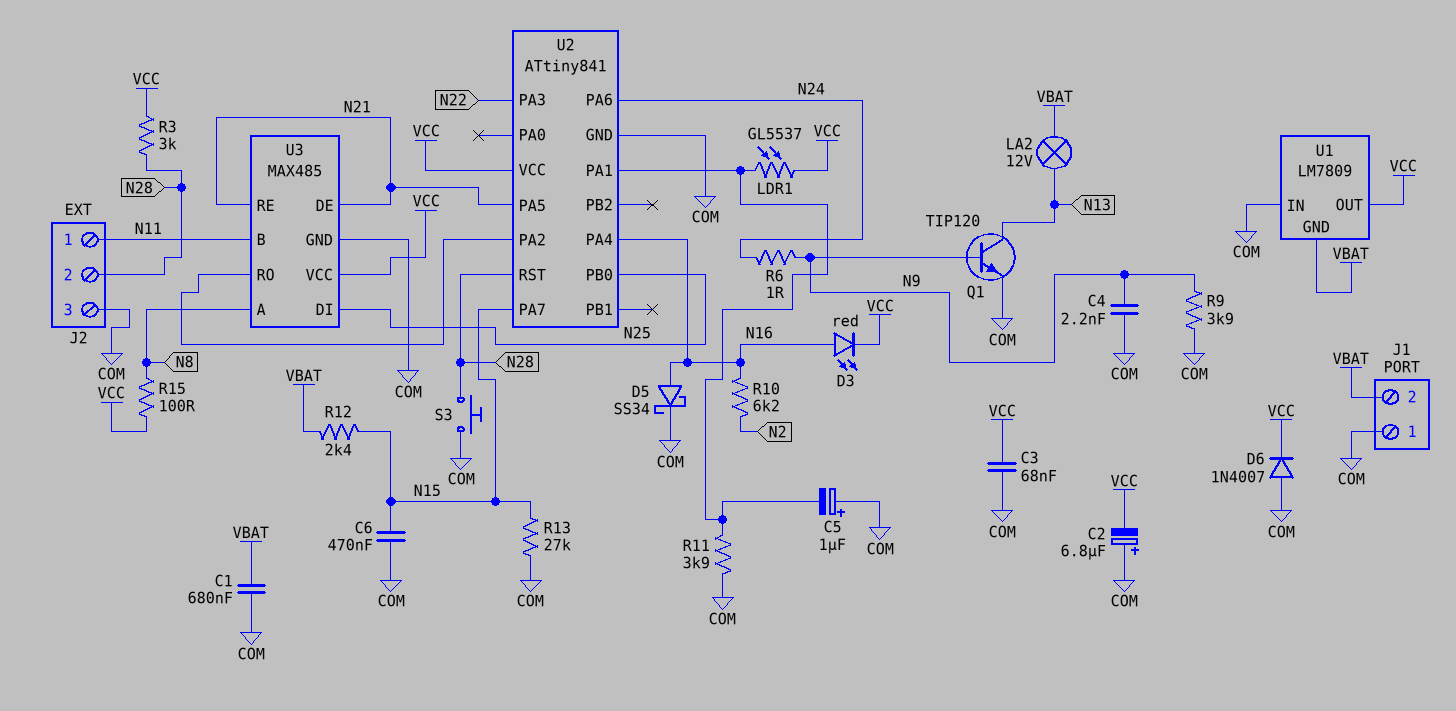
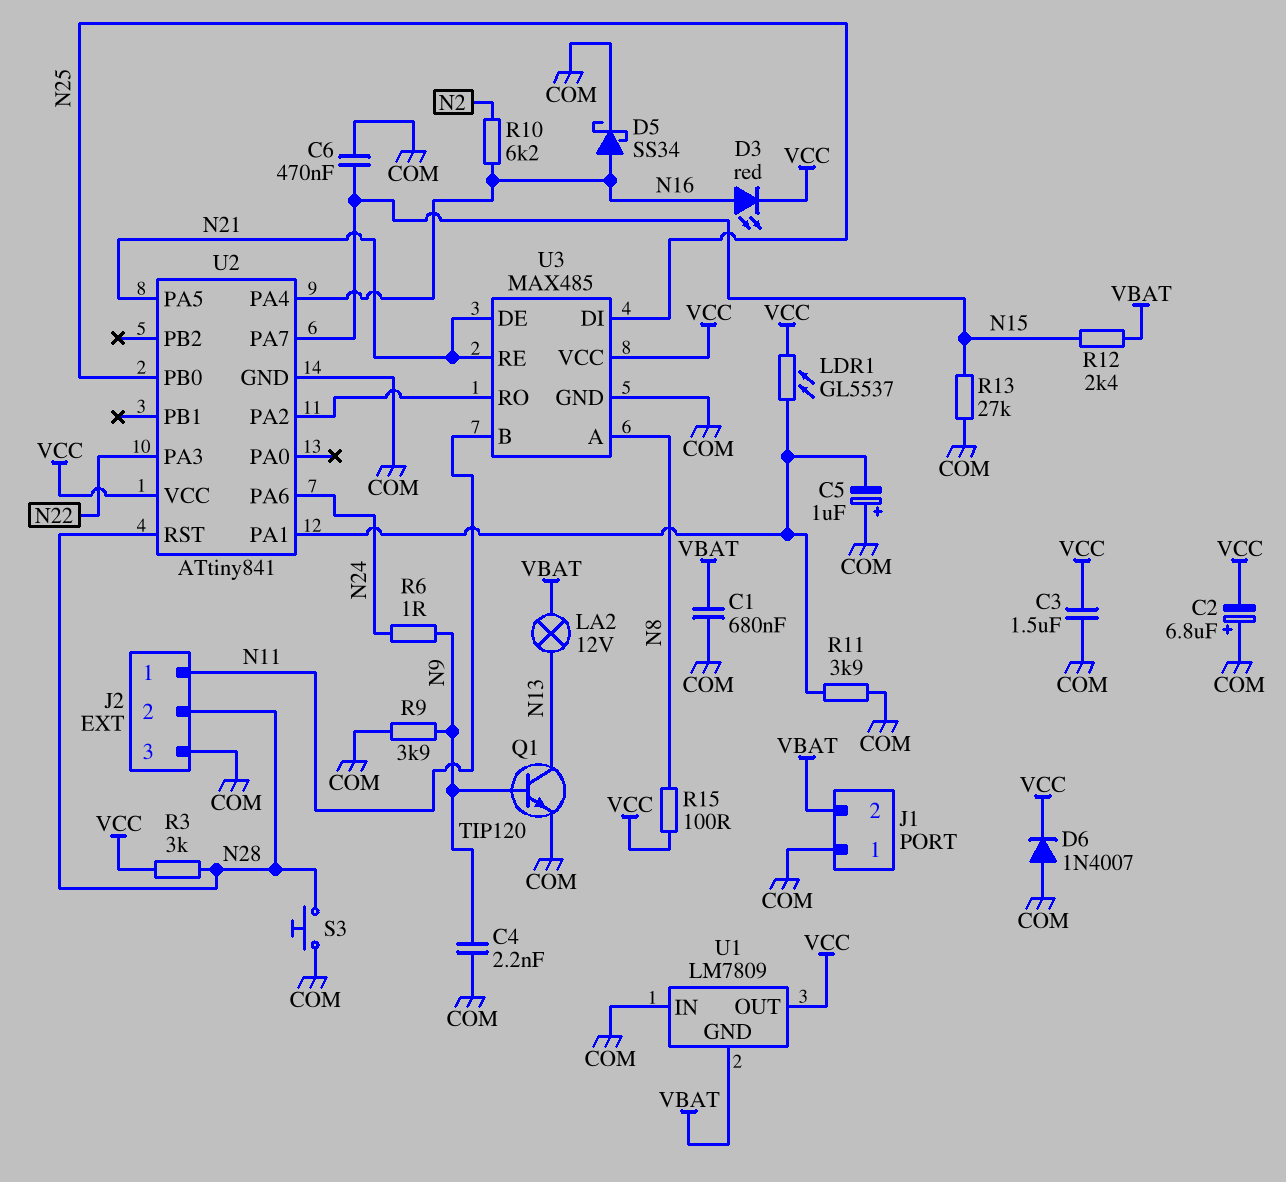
C3: 68nF (COM, VCC) -> 1.5uF (COM, VCC)

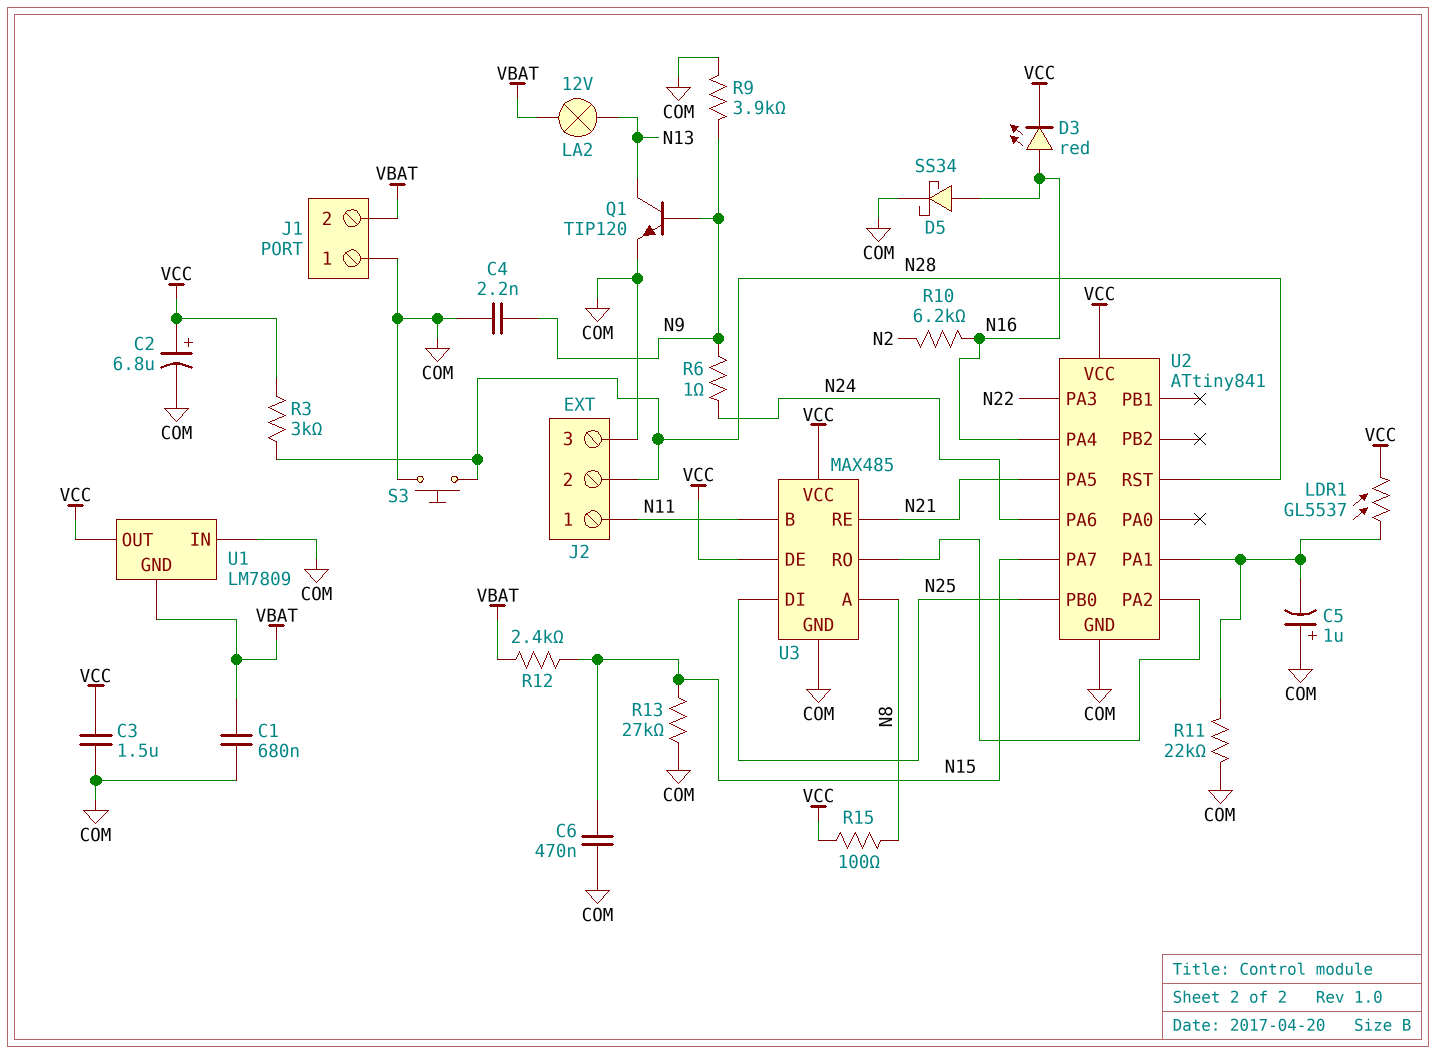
C2: 6.8uF (plus COM, minus VCC) -> 6.8uF (plus VCC, minus COM)
D6: diode 1N4007 (A COM, K VCC) -> none
R11: 3.9k (COM, U2/PA1) -> 22k (COM, U2/PA1)
U3 pin DE: N21 -> VCC

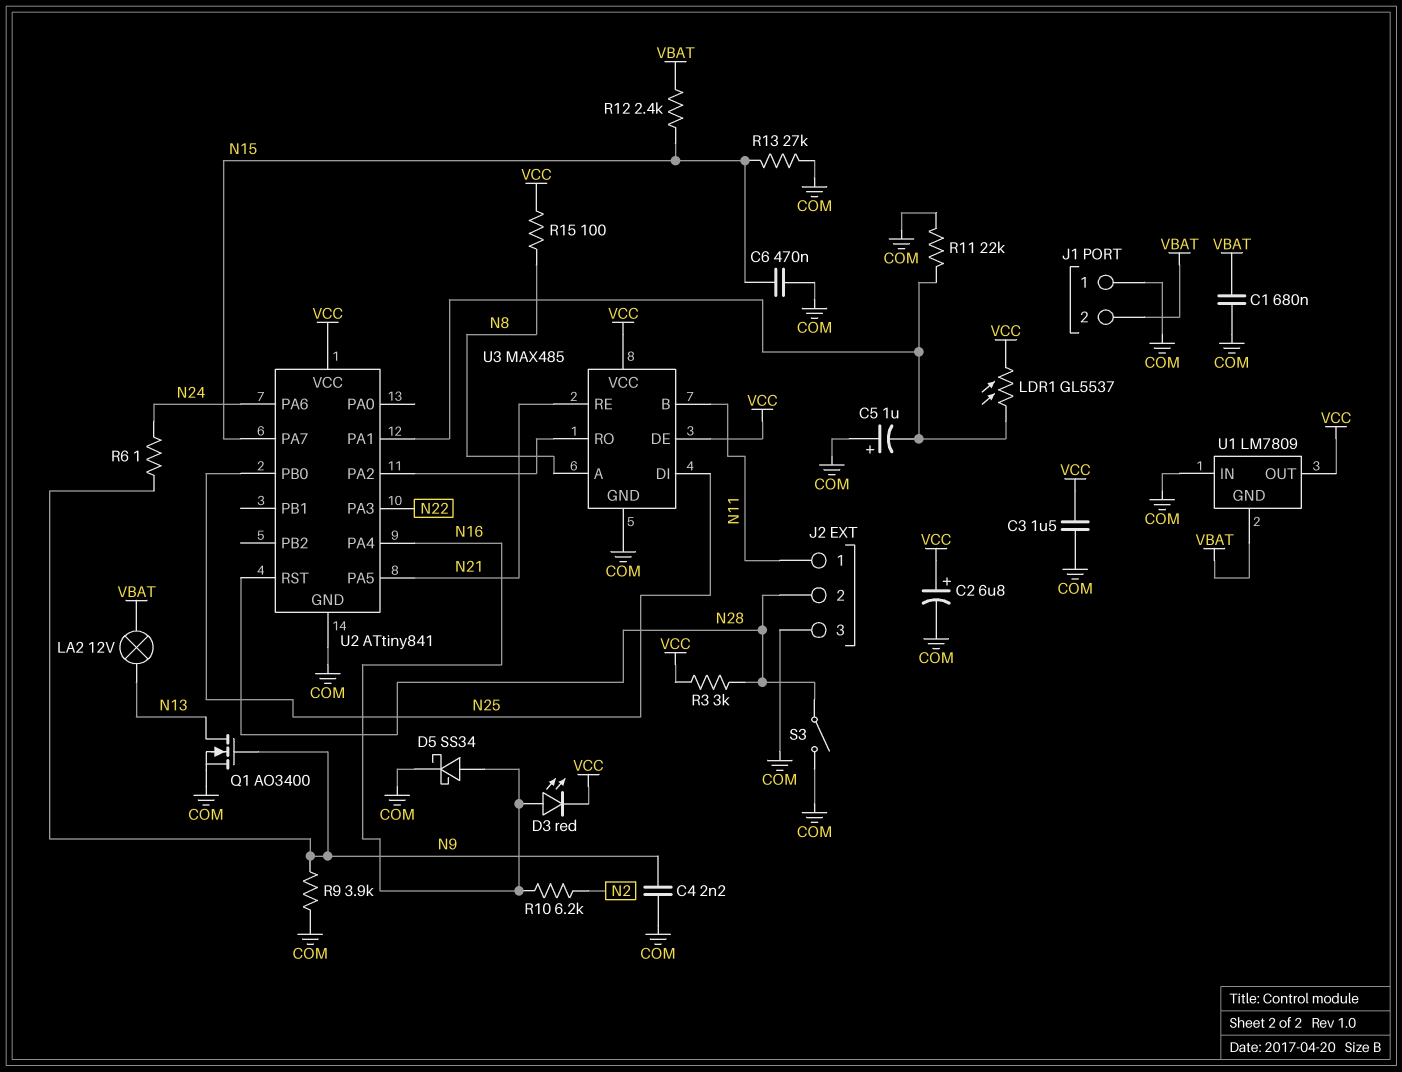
Q1: NPN TIP120 (B N9, C N13, E COM) -> NMOS AO3400 (G N9, D N13, S COM)
S3: button (COM, N28) -> switch (COM, N28)

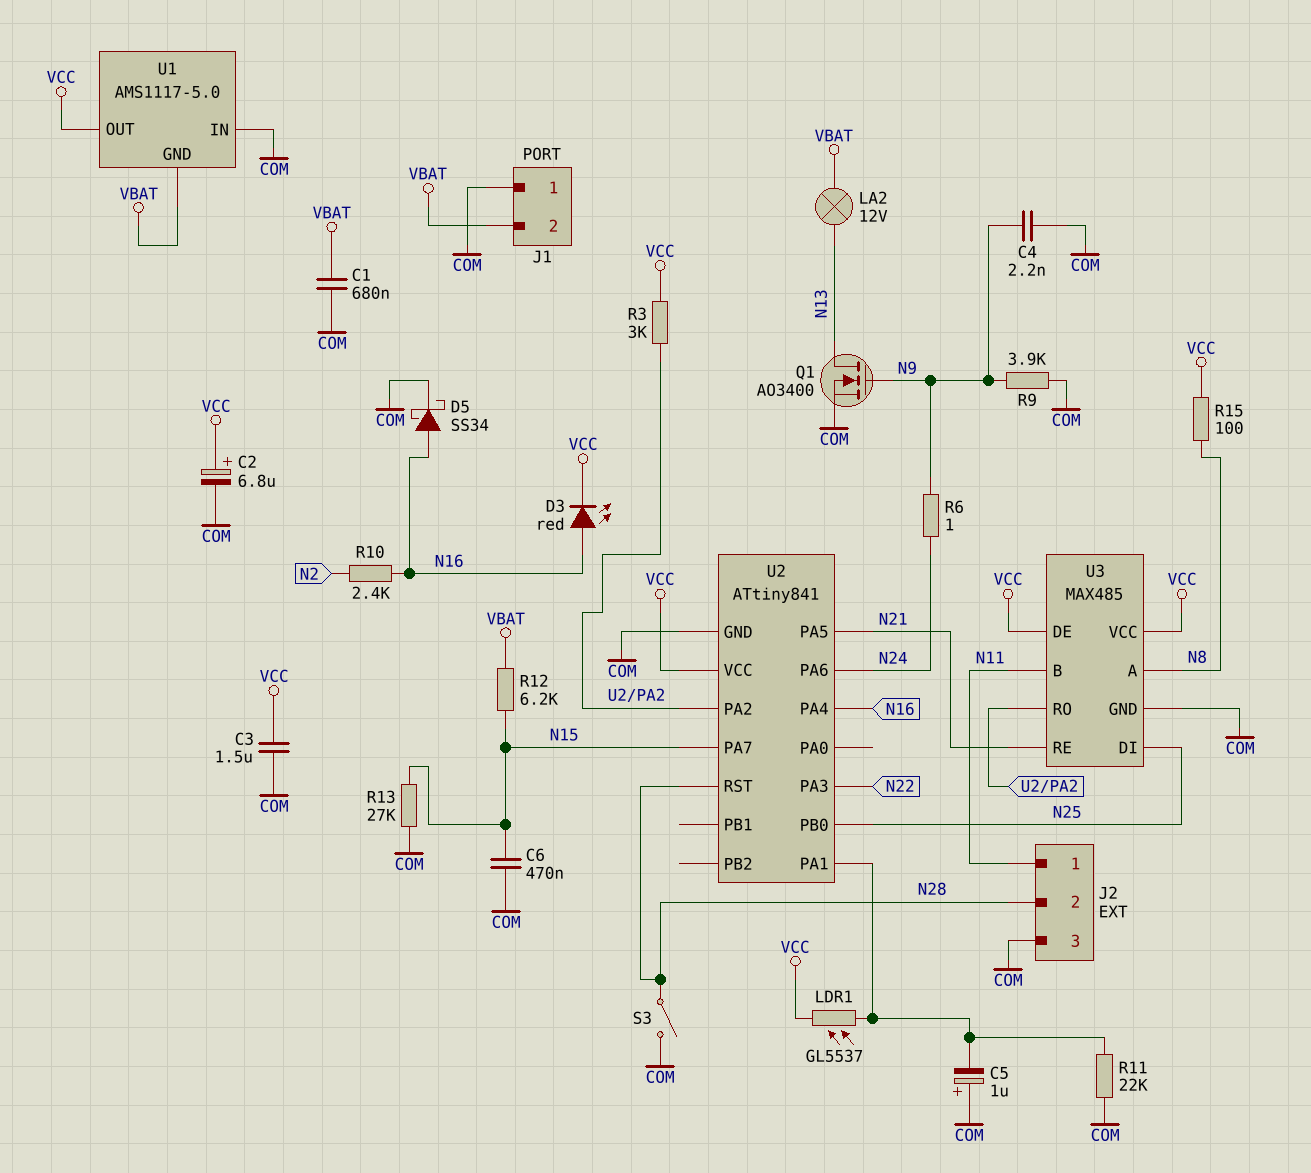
R3: 3k (N28, VCC) -> 3k (U2/PA2, VCC)
R10: 6.2k (N2, N16) -> 2.4k (N2, N16)
R12: 2.4k (N15, VBAT) -> 6.2k (N15, VBAT)
U1: LM7809 -> AMS1117-5.0

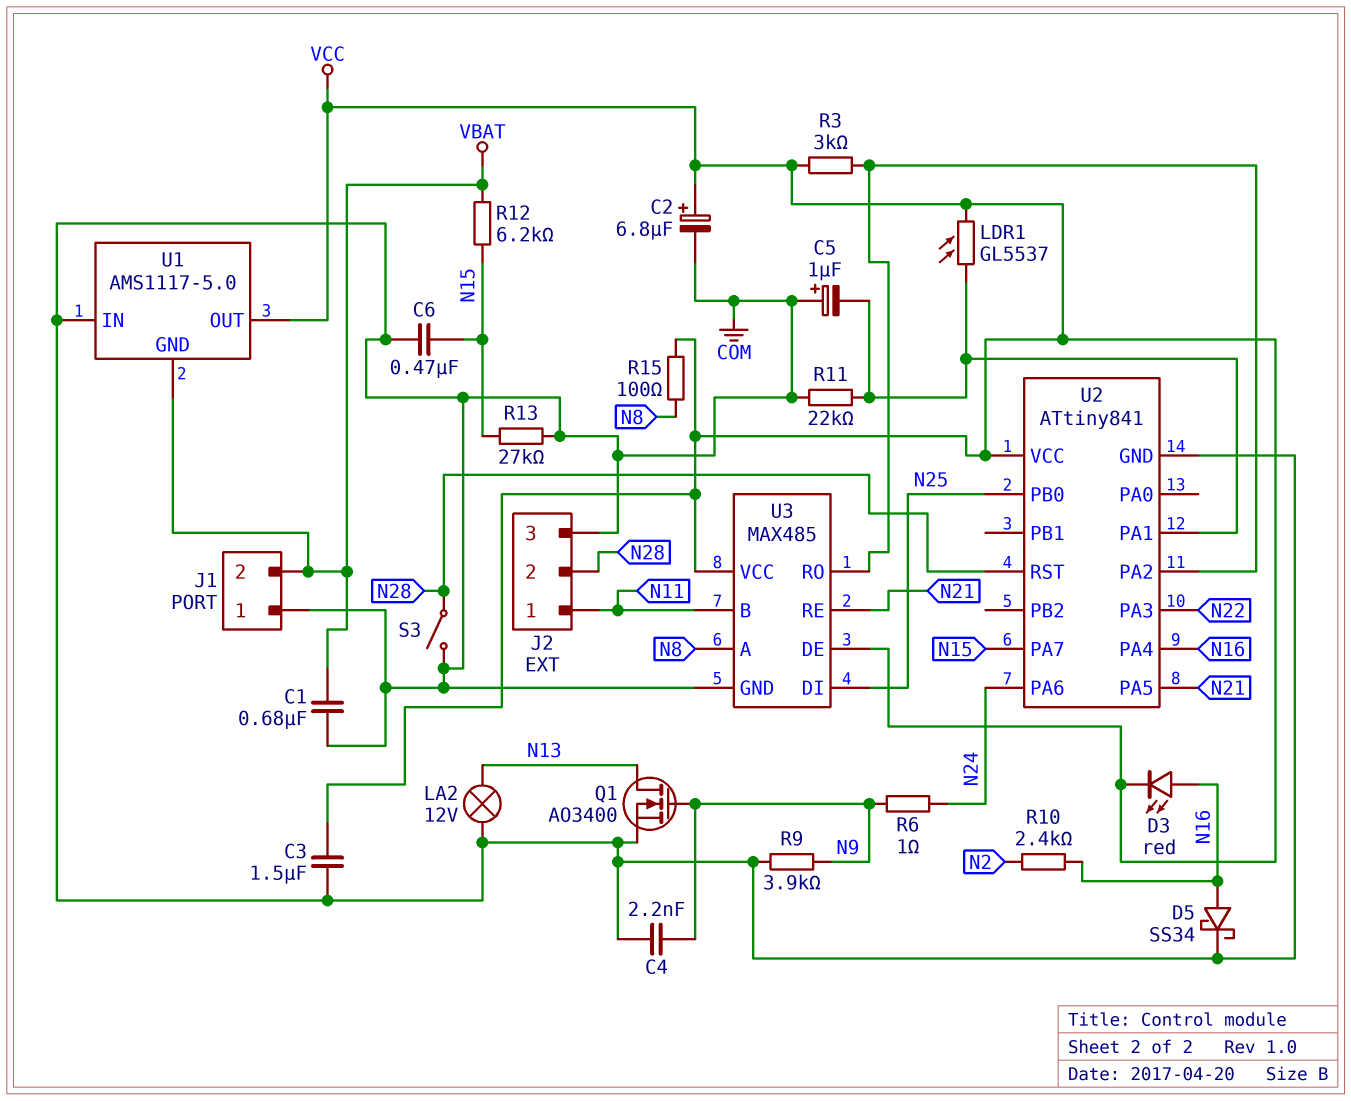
LA2: lamp 12V (N13, VBAT) -> lamp 12V (COM, N13)

